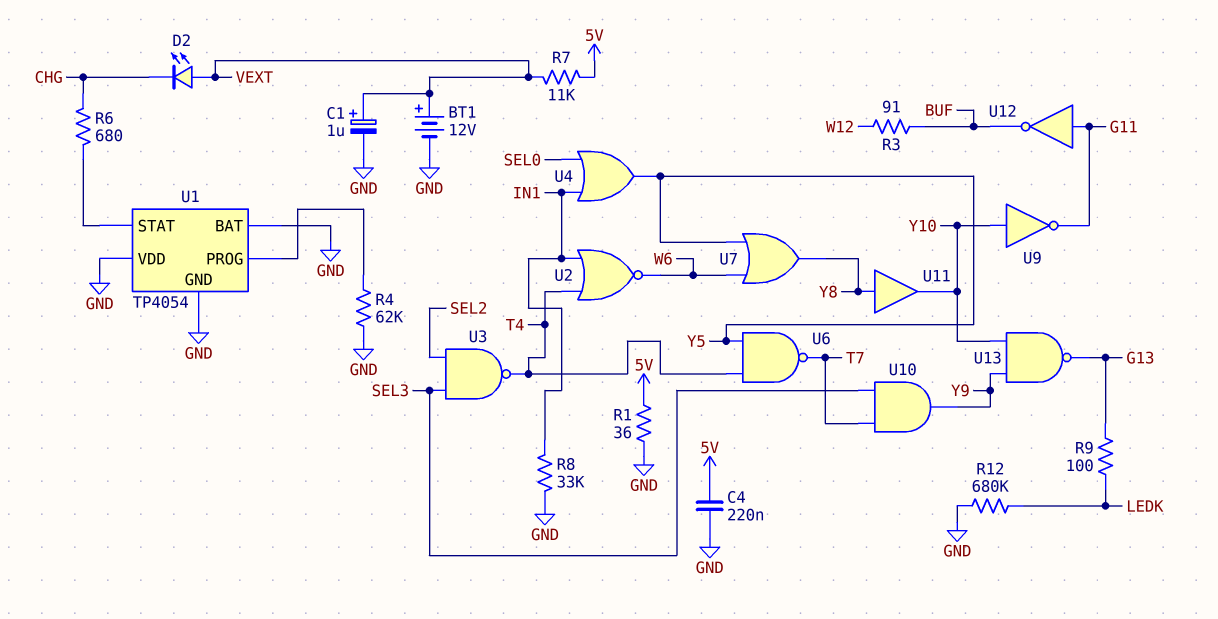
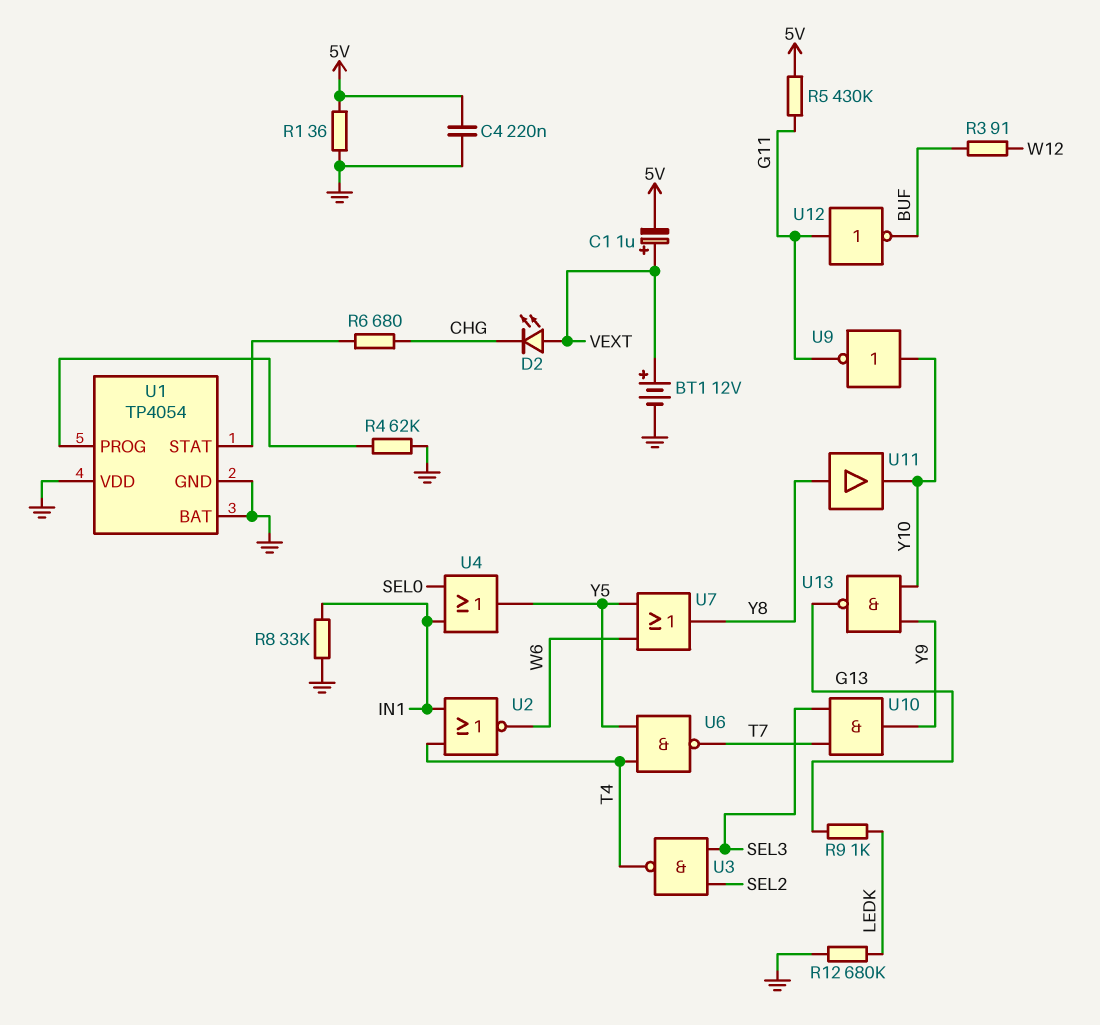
C1: 1uF (plus VEXT, minus GND) -> 1uF (plus VEXT, minus 5V)
R5: none -> 430k (5V, G11)
R7: 11k (5V, VEXT) -> none
R9: 100 (G13, LEDK) -> 1k (G13, LEDK)

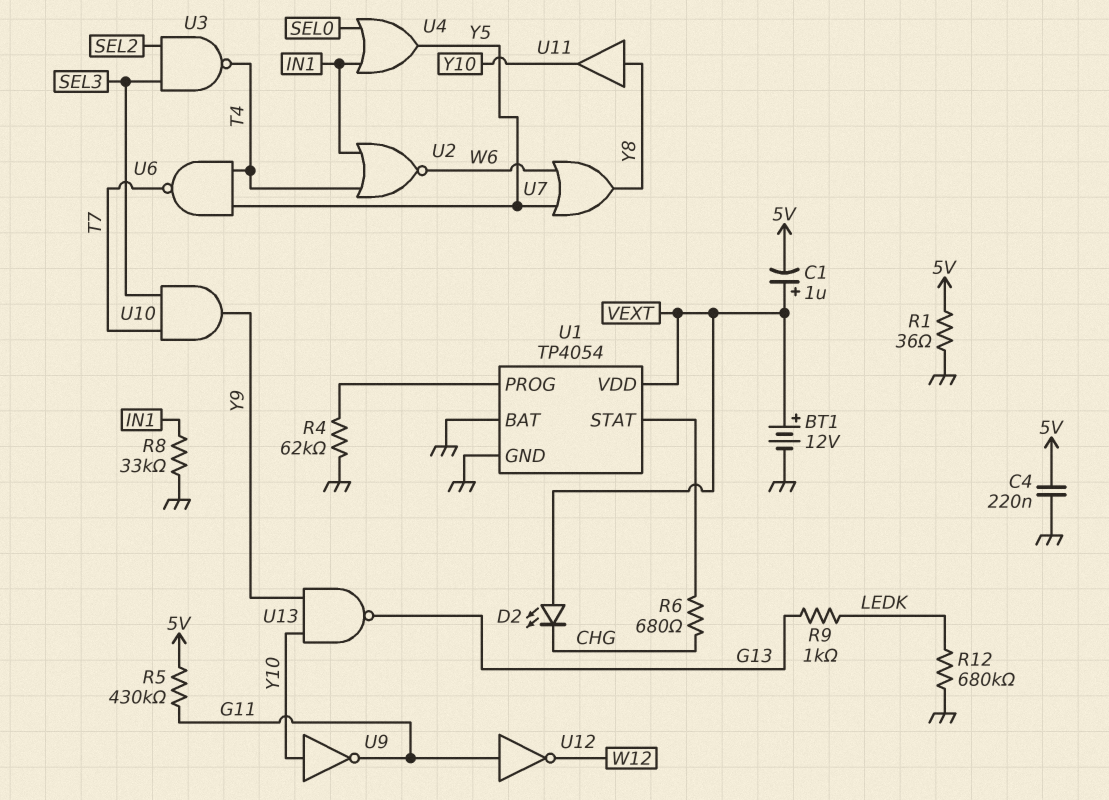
R3: 91 (BUF, W12) -> none
U1 pin VDD: GND -> VEXT
U12: NOT (in G11, out BUF) -> NOT (in G11, out W12)

